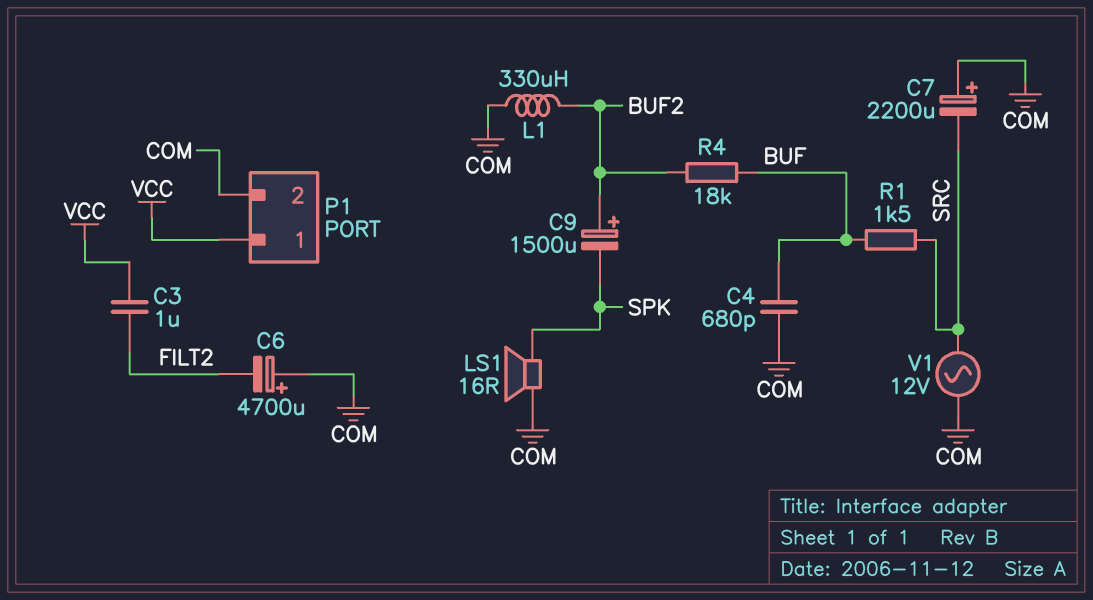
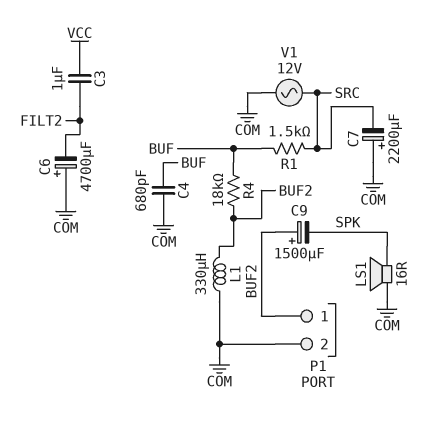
P1 pin 1: VCC -> BUF2

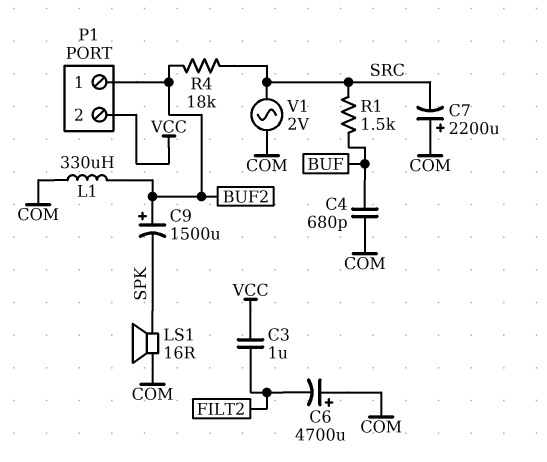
P1 pin 2: COM -> VCC
R4: 18k (BUF, BUF2) -> 18k (BUF2, SRC)
V1: AC 12V (COM, SRC) -> AC 2V (COM, SRC)

